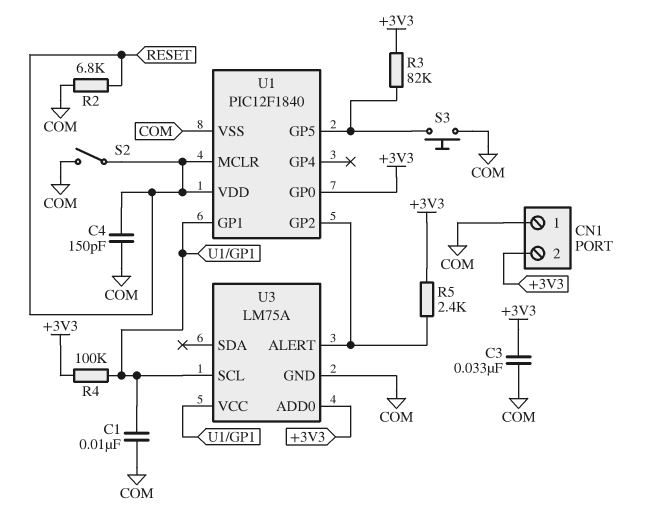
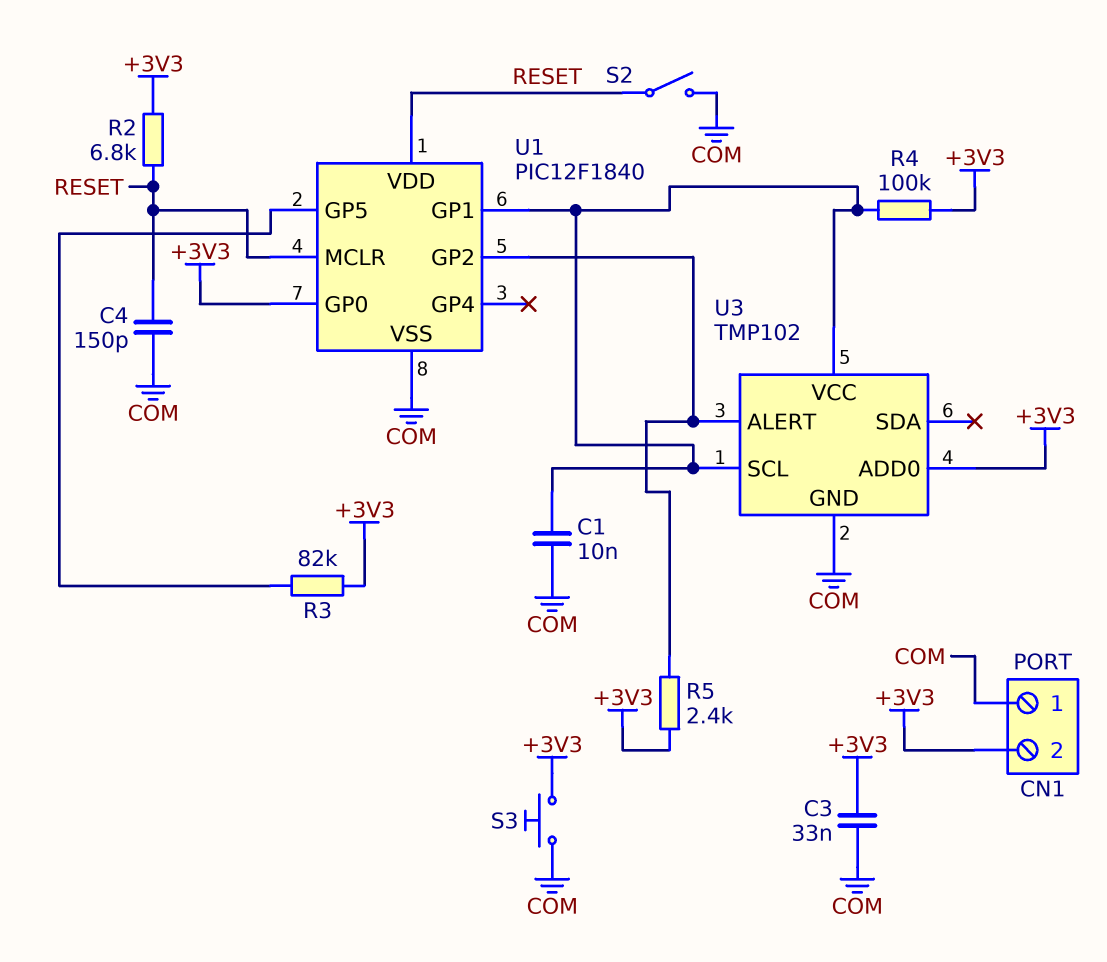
R2: 6.8k (COM, RESET) -> 6.8k (+3V3, RESET)
S3: button (COM, U1/GP5) -> button (+3V3, COM)
U3: LM75A -> TMP102

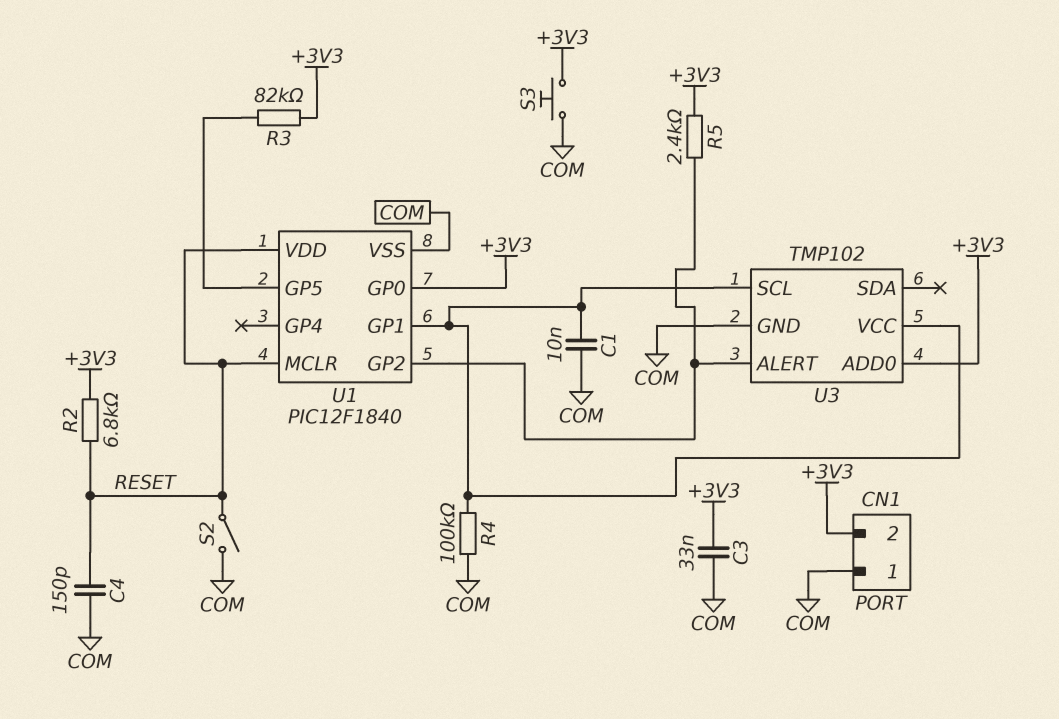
R4: 100k (+3V3, U1/GP1) -> 100k (COM, U1/GP1)

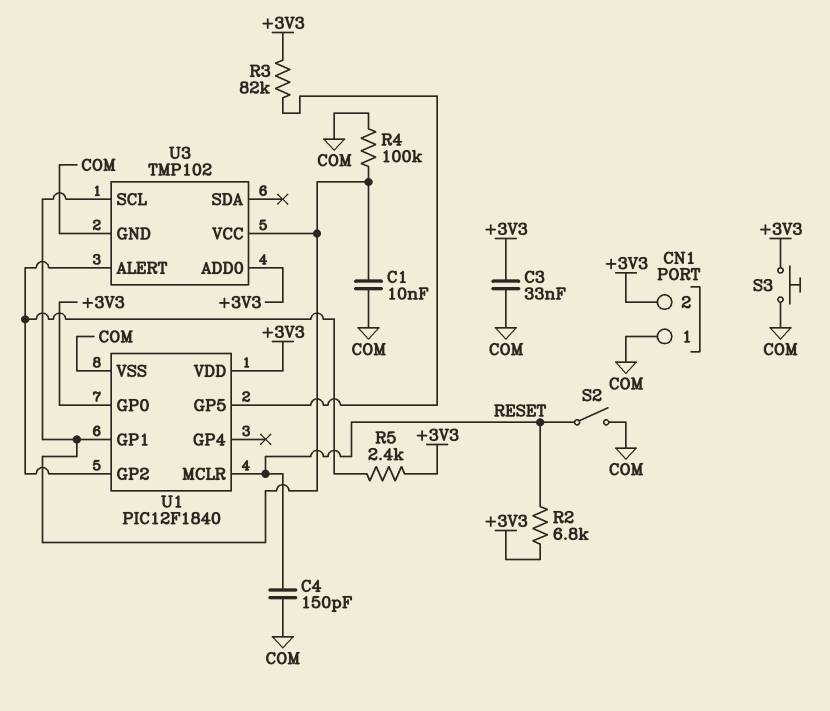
U1 pin VDD: RESET -> +3V3

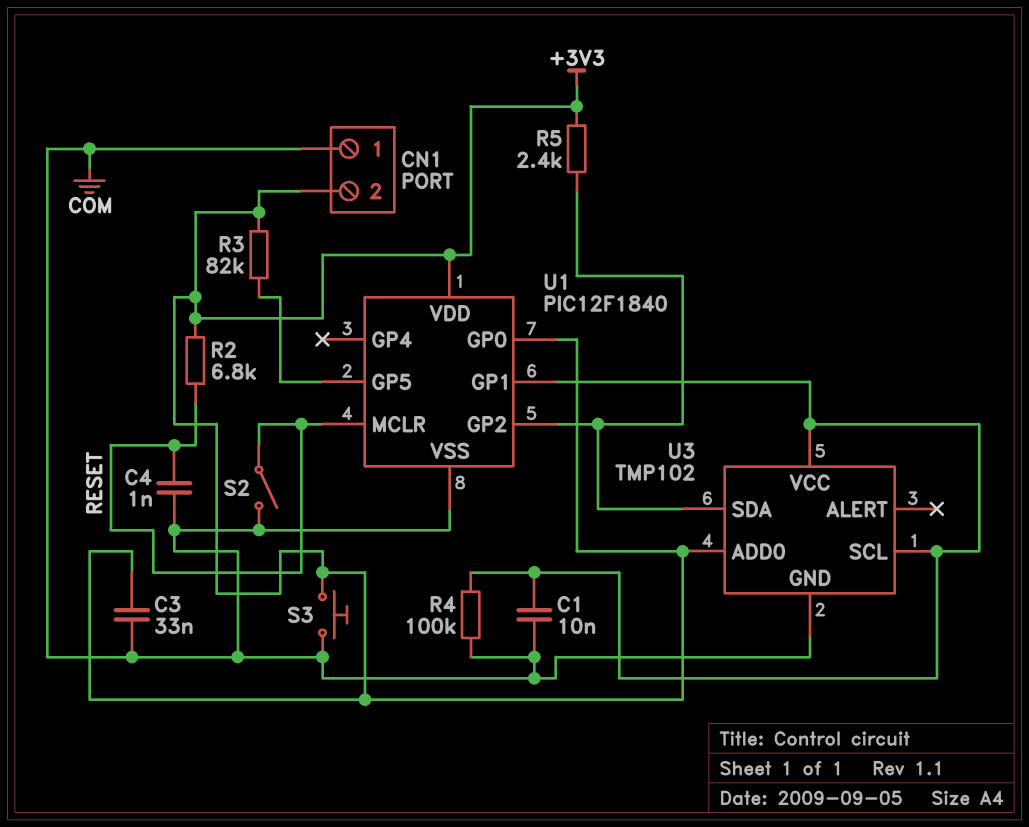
C4: 150pF (COM, RESET) -> 1nF (COM, RESET)
U3 pin ALERT: U1/GP2 -> none
U3 pin SDA: none -> U1/GP2

